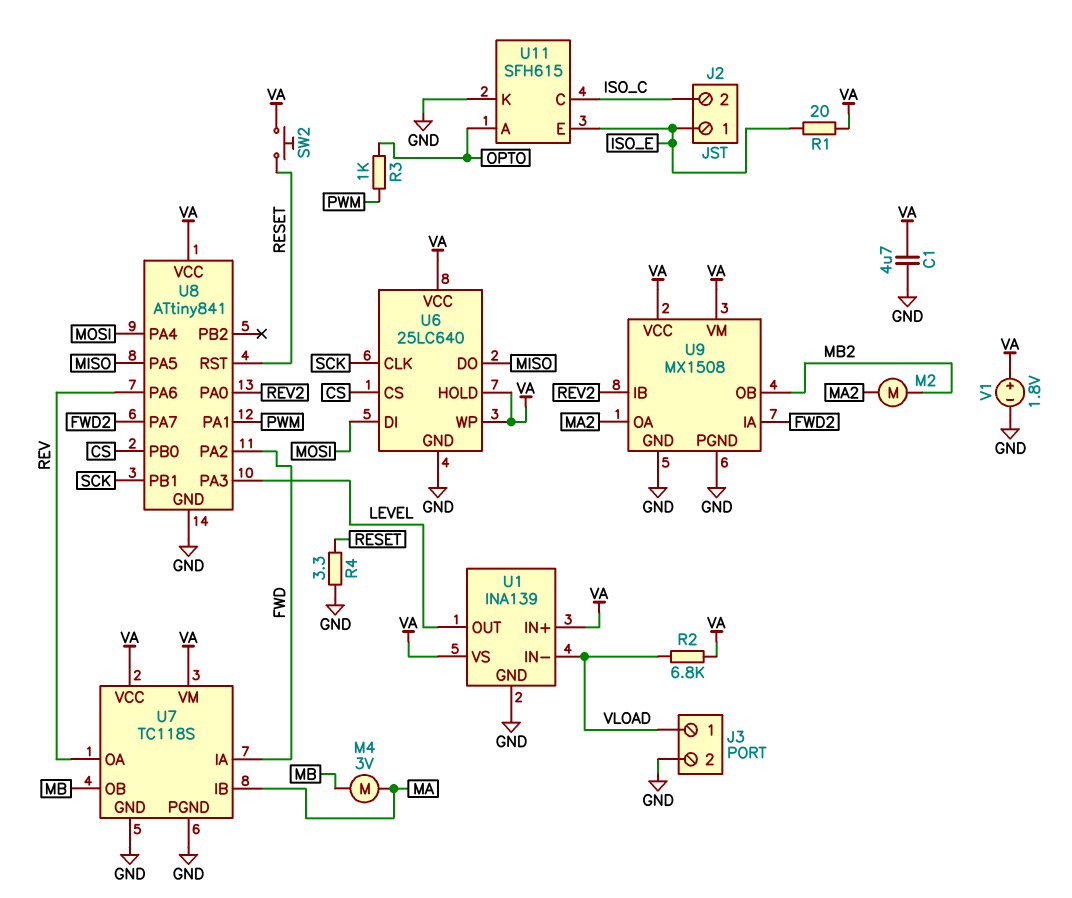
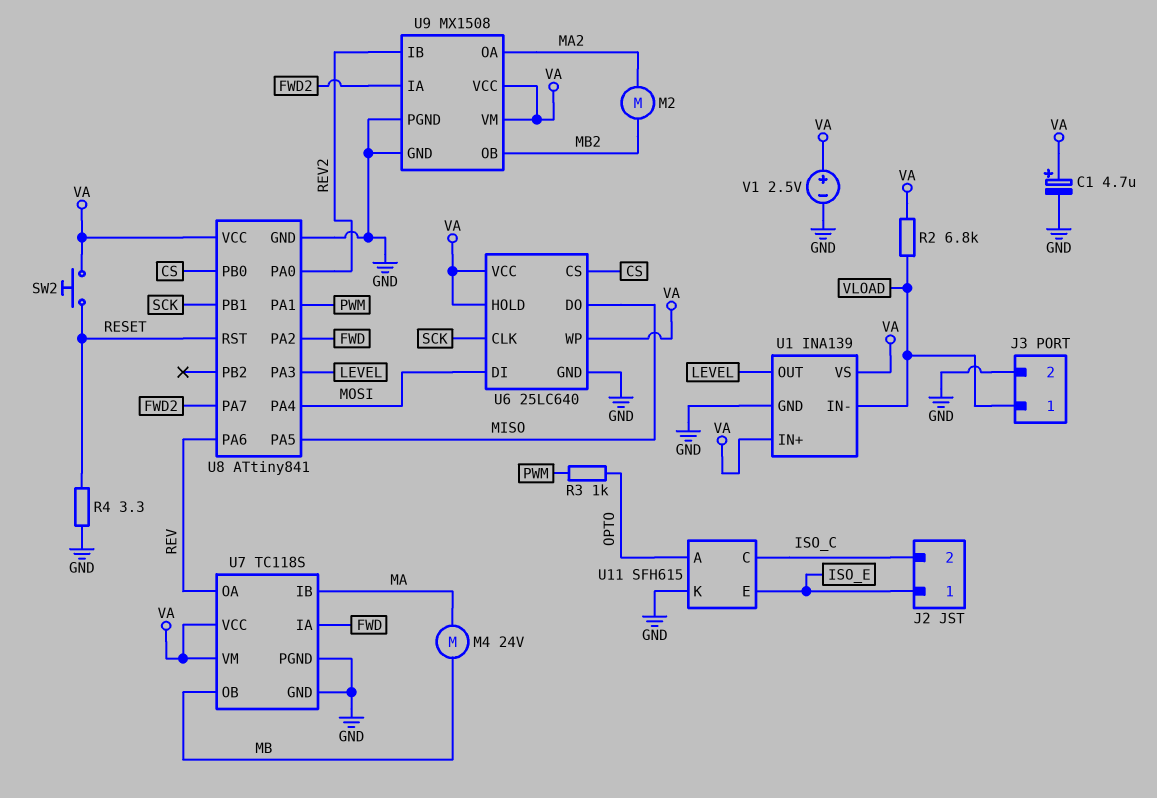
C1: 4.7uF (GND, VA) -> 4.7uF (plus VA, minus GND)
M4: motor 3V (MA, MB) -> motor 24V (MA, MB)
R1: 20 (ISO_E, VA) -> none
V1: 1.8V (plus VA, minus GND) -> 2.5V (plus VA, minus GND)

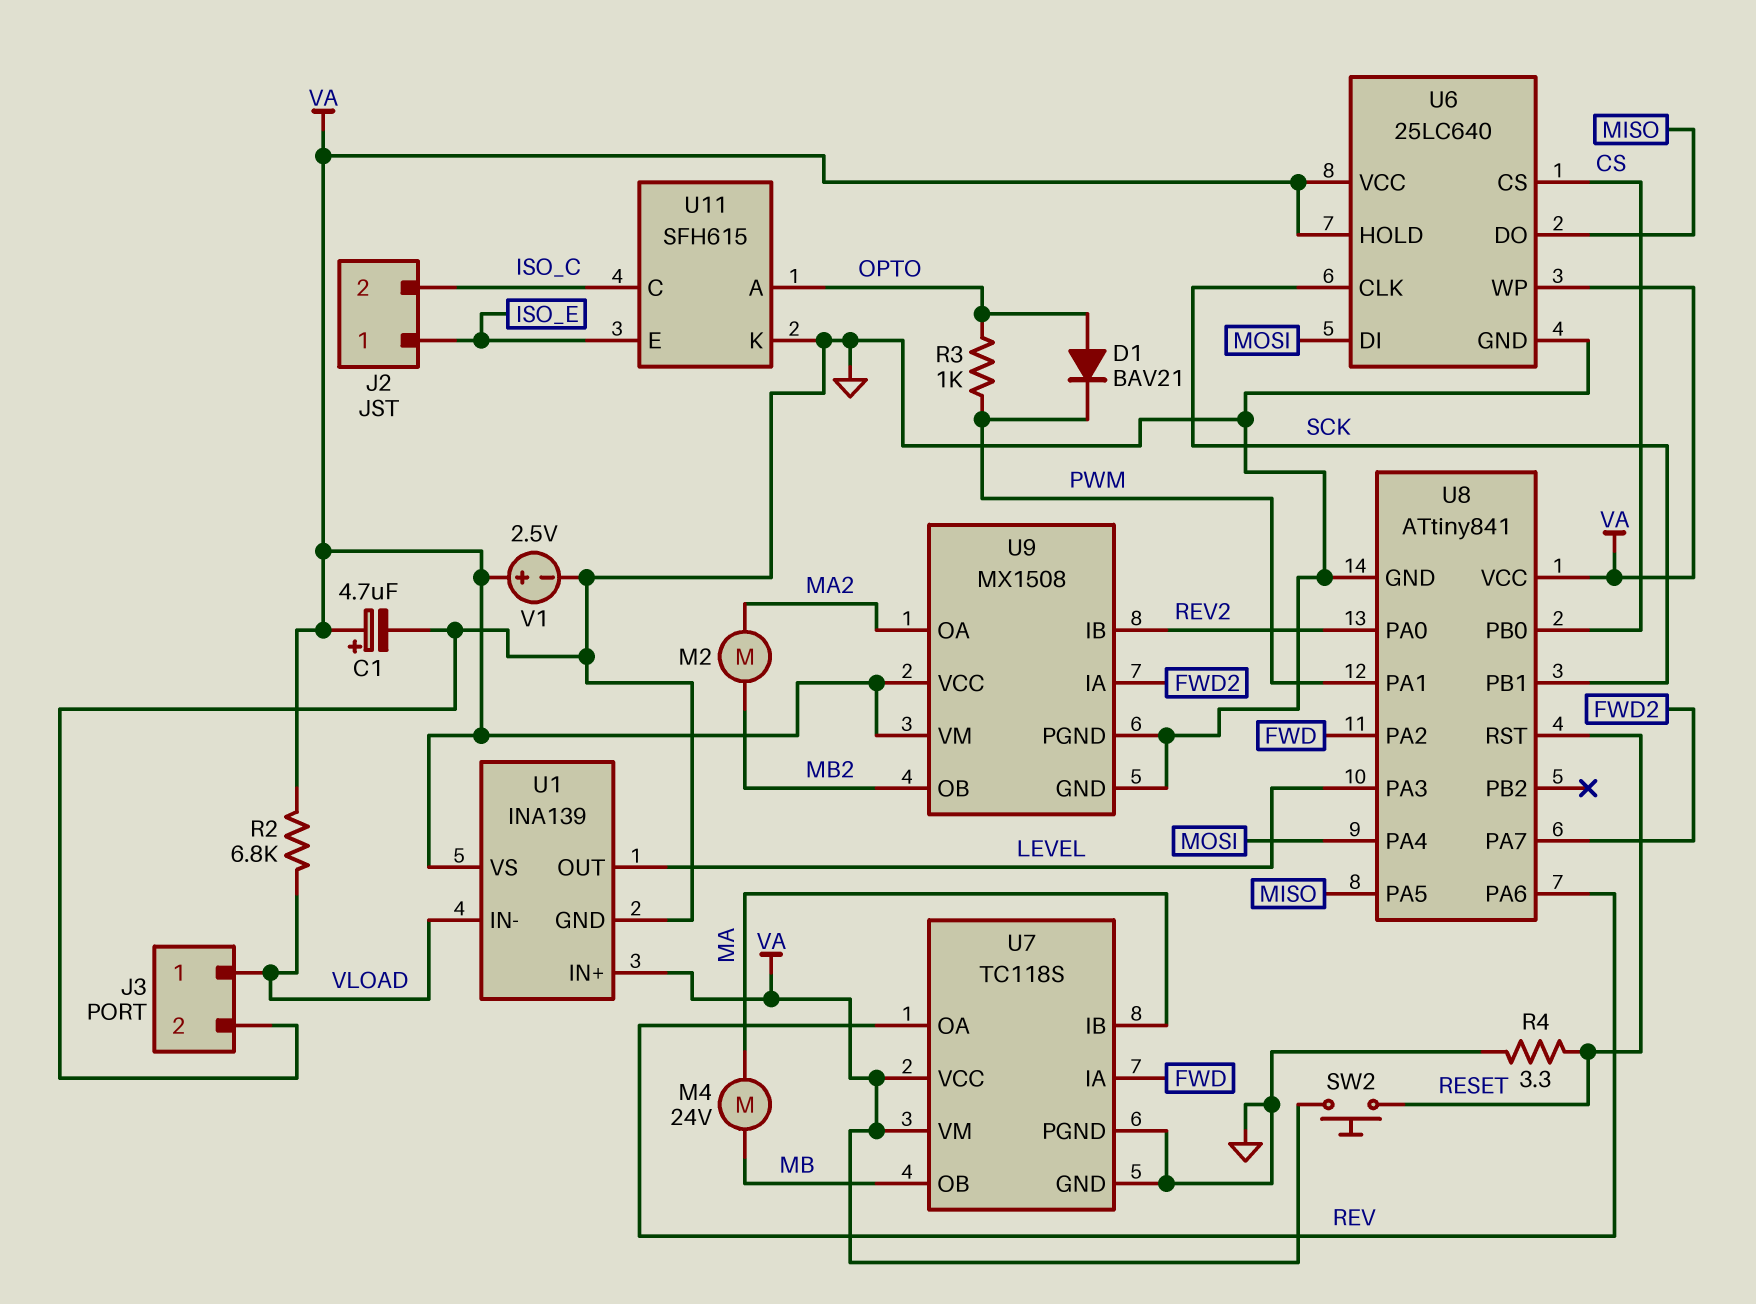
D1: none -> diode BAV21 (A OPTO, K PWM)

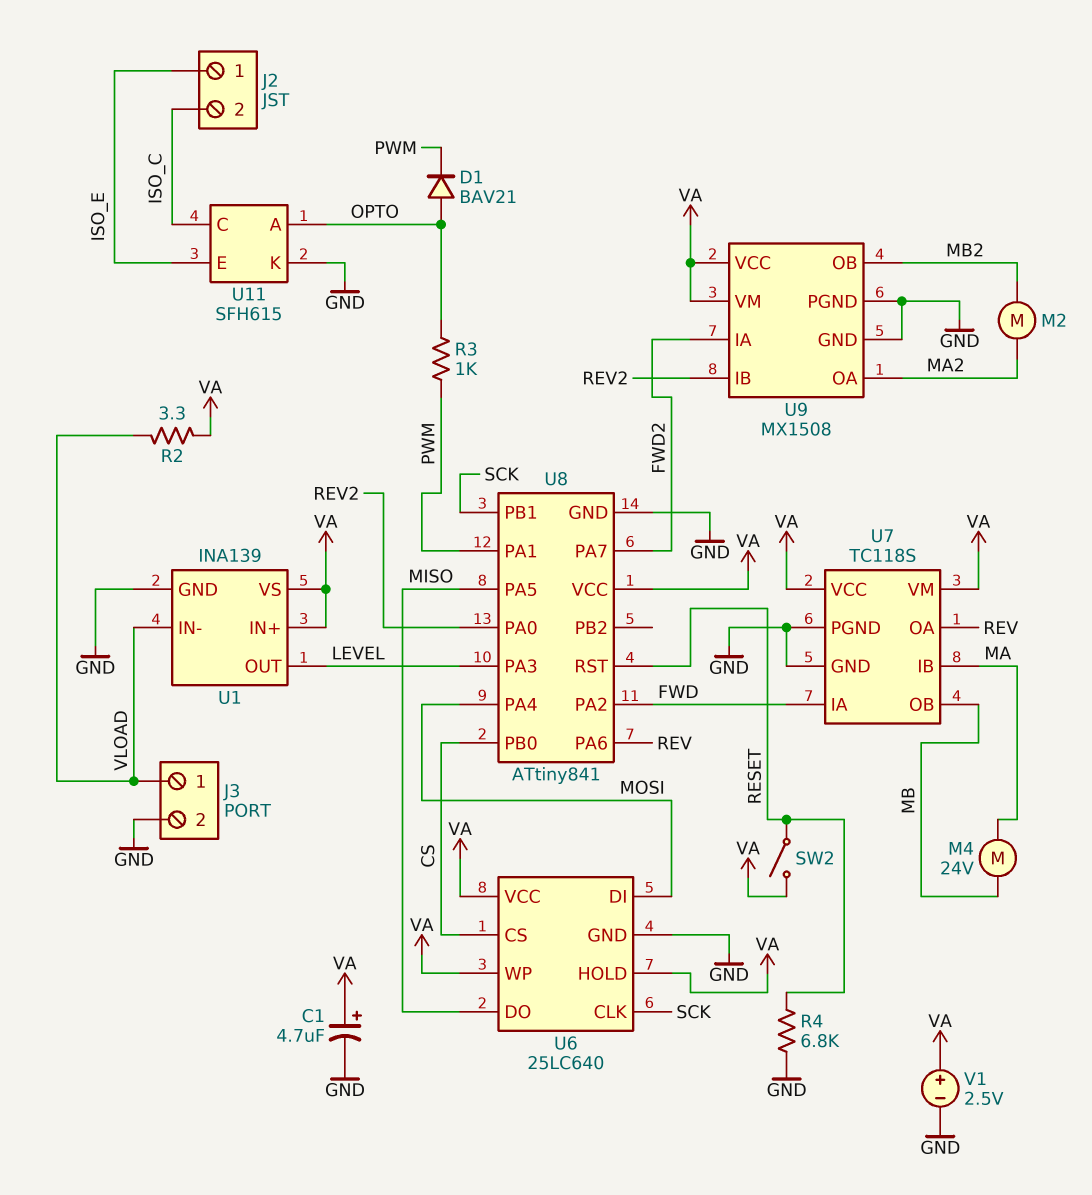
R2: 6.8k (VA, VLOAD) -> 3.3 (VA, VLOAD)
R4: 3.3 (GND, RESET) -> 6.8k (GND, RESET)
SW2: button (RESET, VA) -> switch (RESET, VA)

